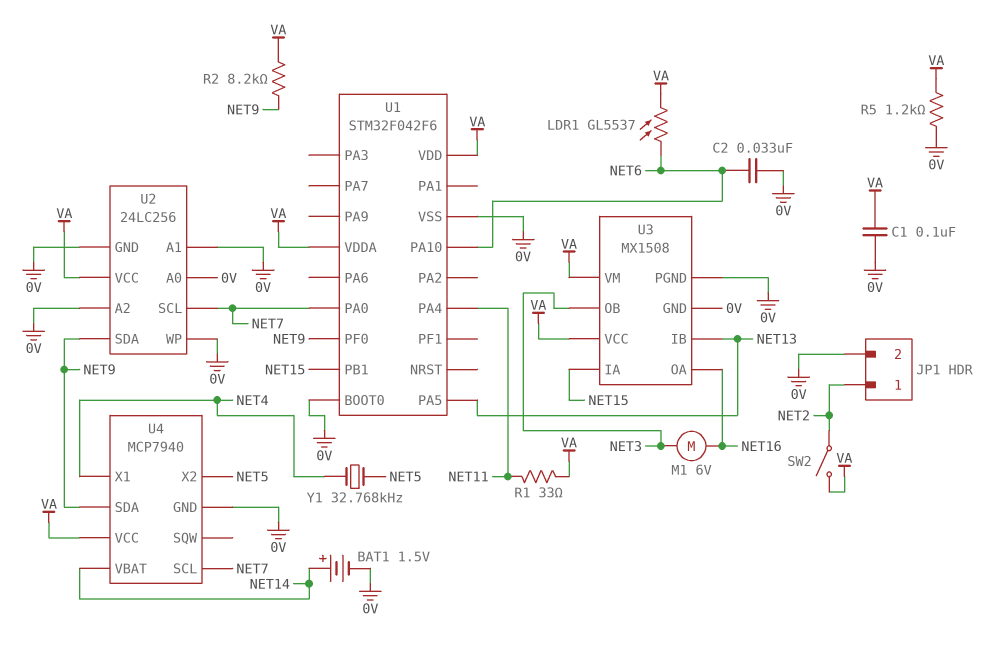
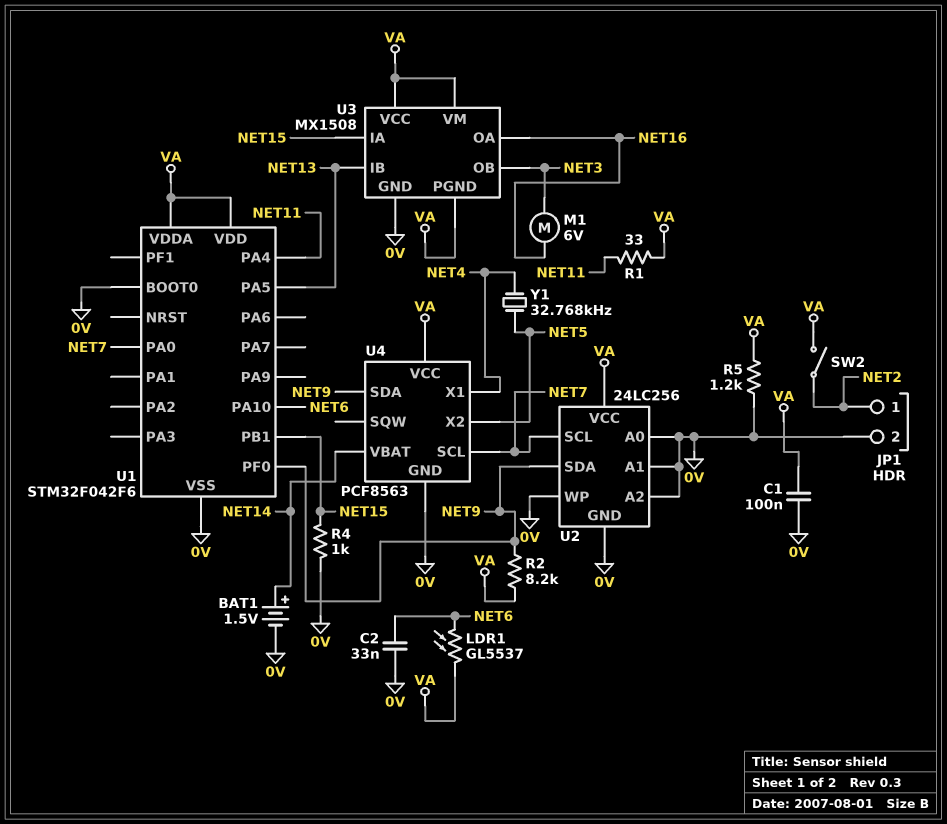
R4: none -> 1k (0V, NET15)
U3 pin PGND: 0V -> VA
U4: MCP7940 -> PCF8563

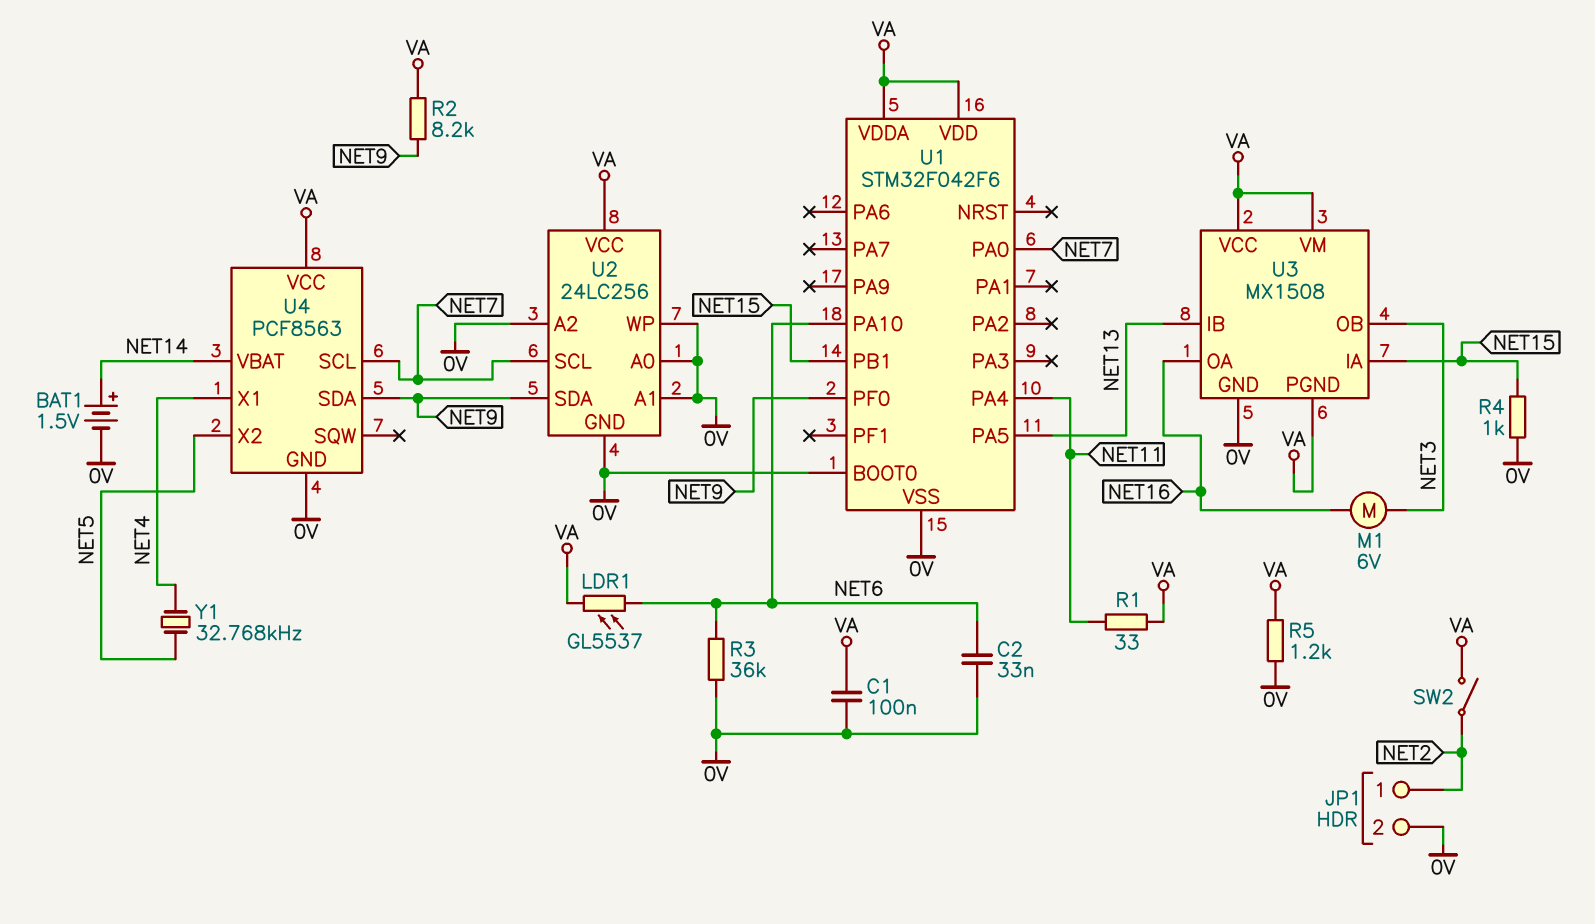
R3: none -> 36k (0V, NET6)

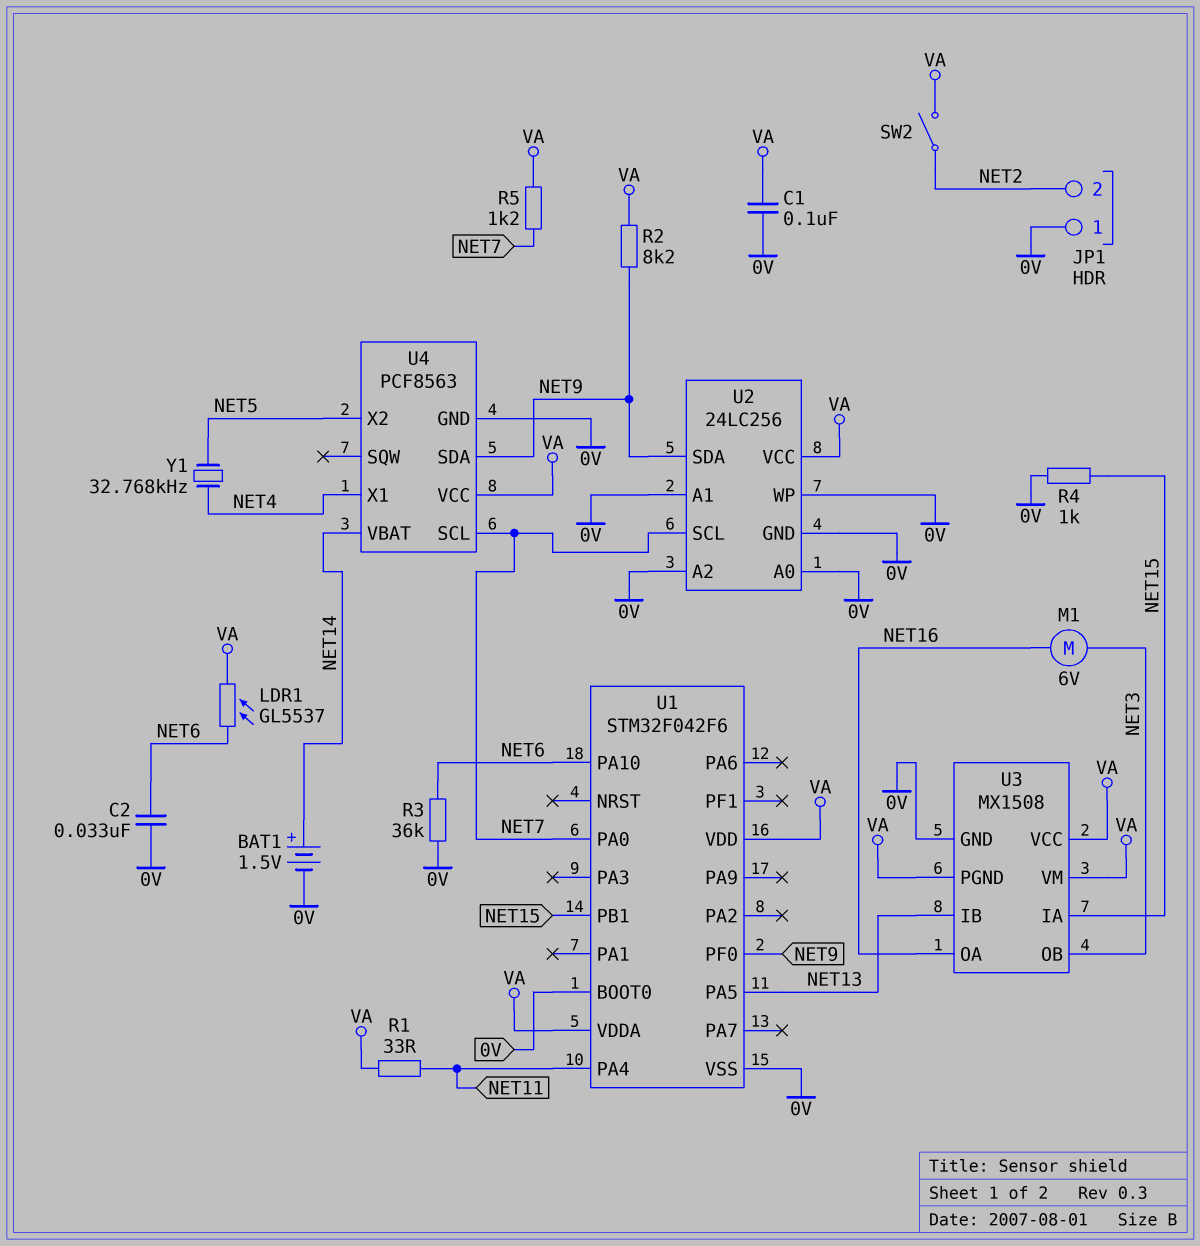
JP1 pin 1: NET2 -> 0V
JP1 pin 2: 0V -> NET2
R5: 1.2k (0V, VA) -> 1.2k (NET7, VA)

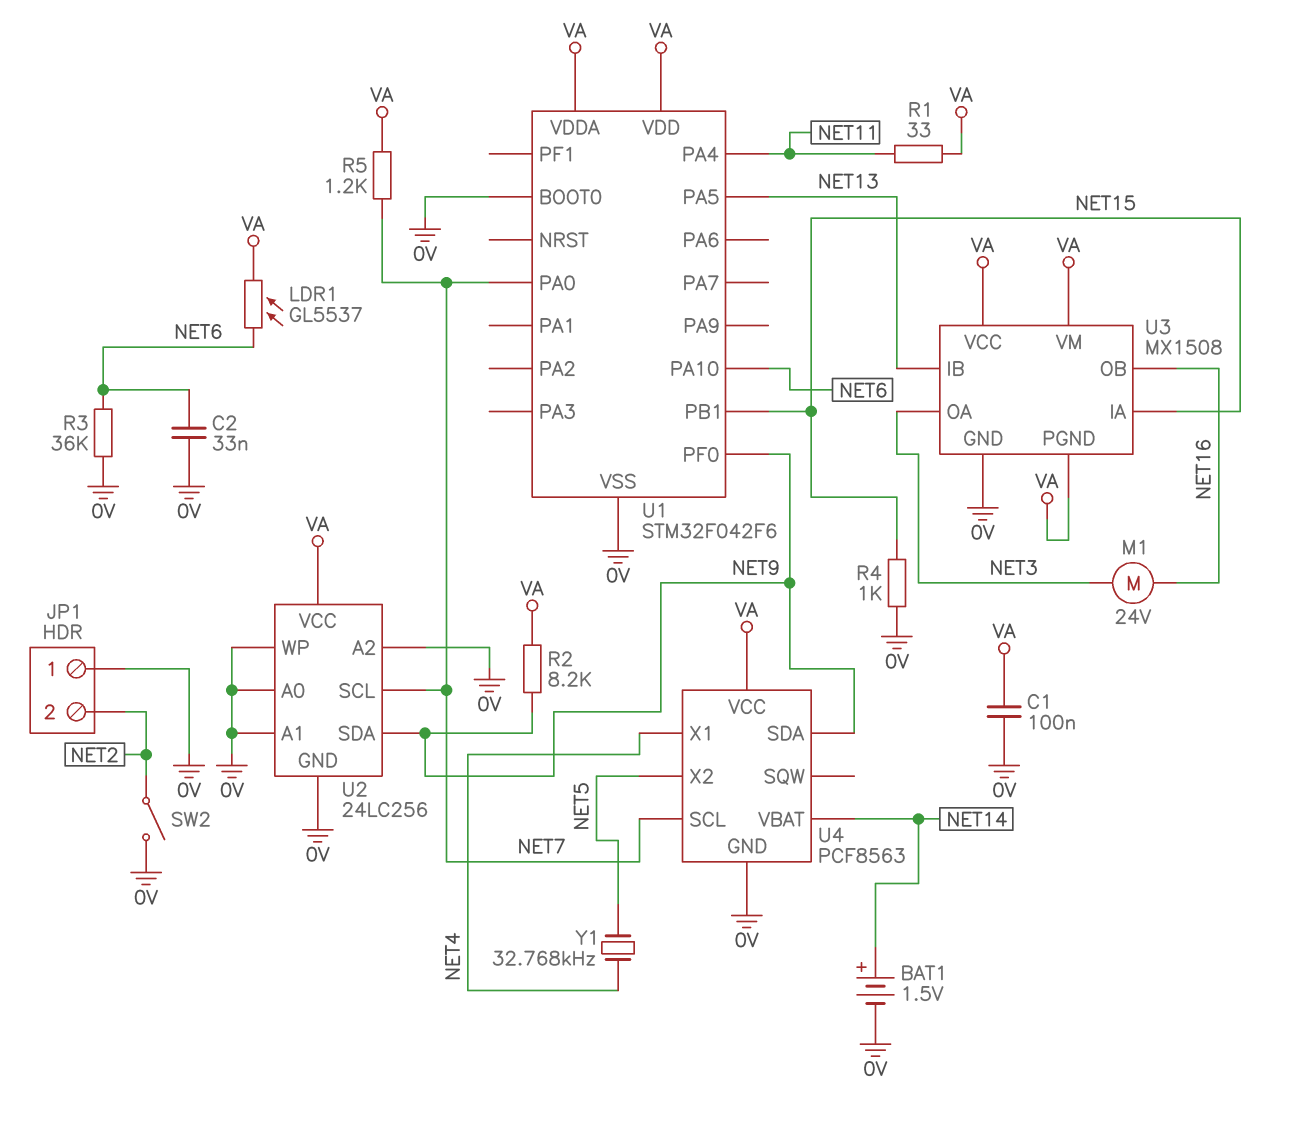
M1: motor 6V (NET3, NET16) -> motor 24V (NET3, NET16)
SW2: switch (NET2, VA) -> switch (0V, NET2)
U3 pin OA: NET16 -> NET3
U3 pin OB: NET3 -> NET16

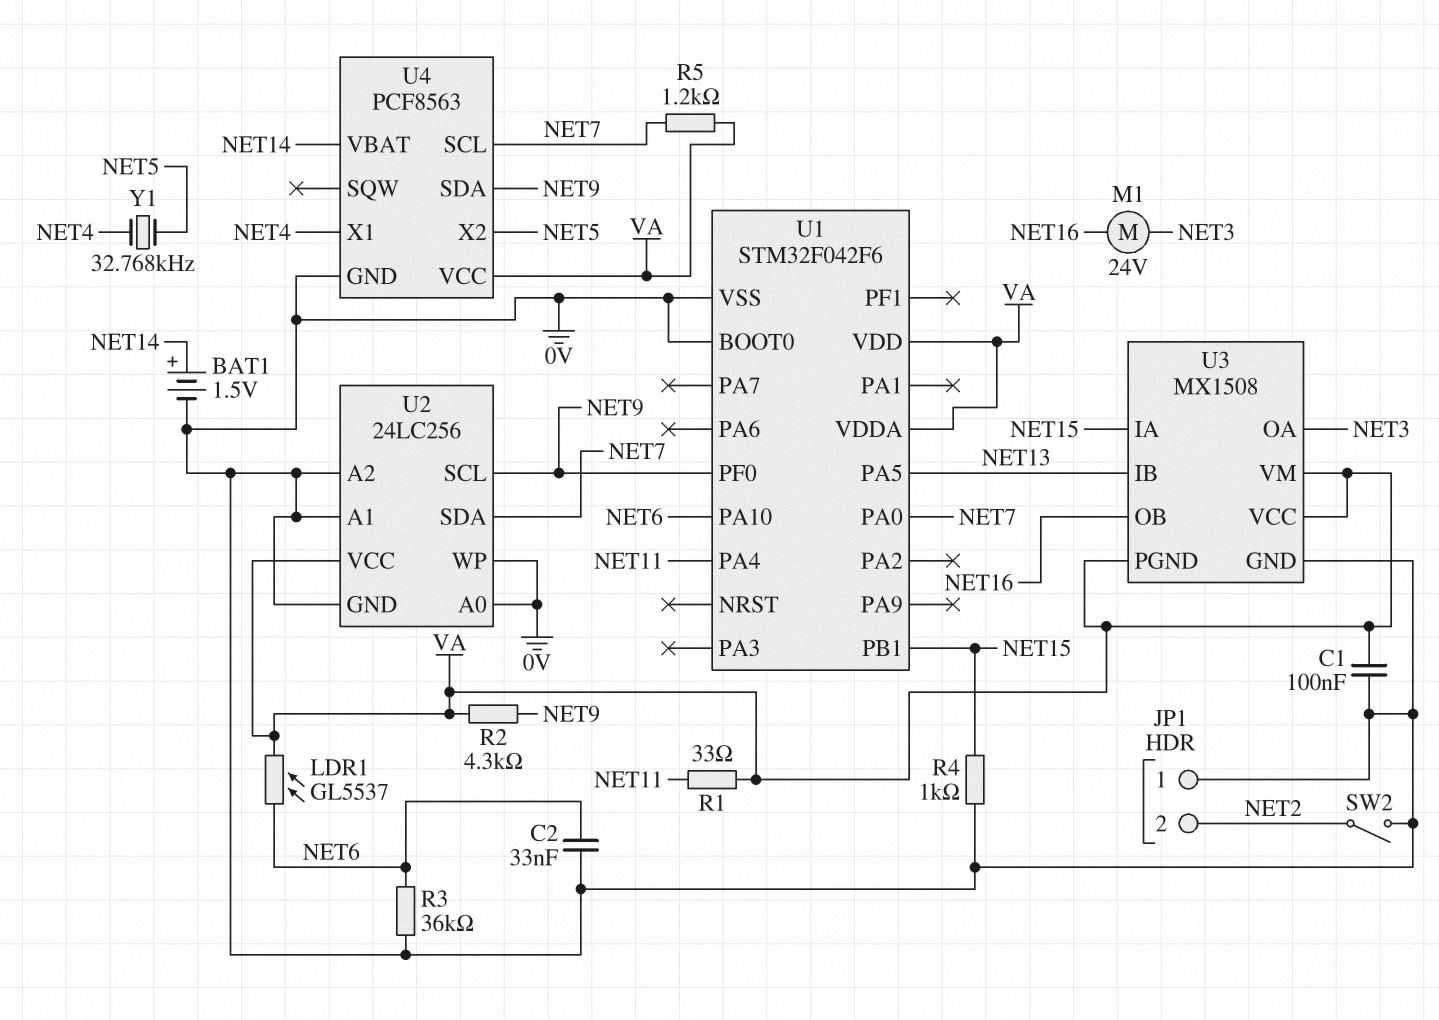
R2: 8.2k (NET9, VA) -> 4.3k (NET9, VA)
U2 pin SCL: NET7 -> NET9
U2 pin SDA: NET9 -> NET7

